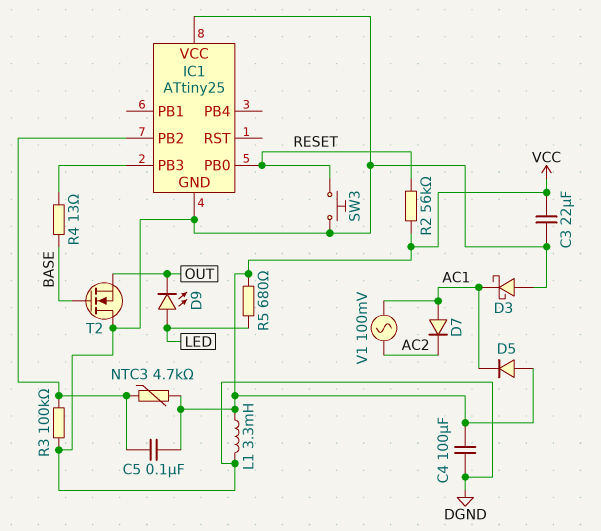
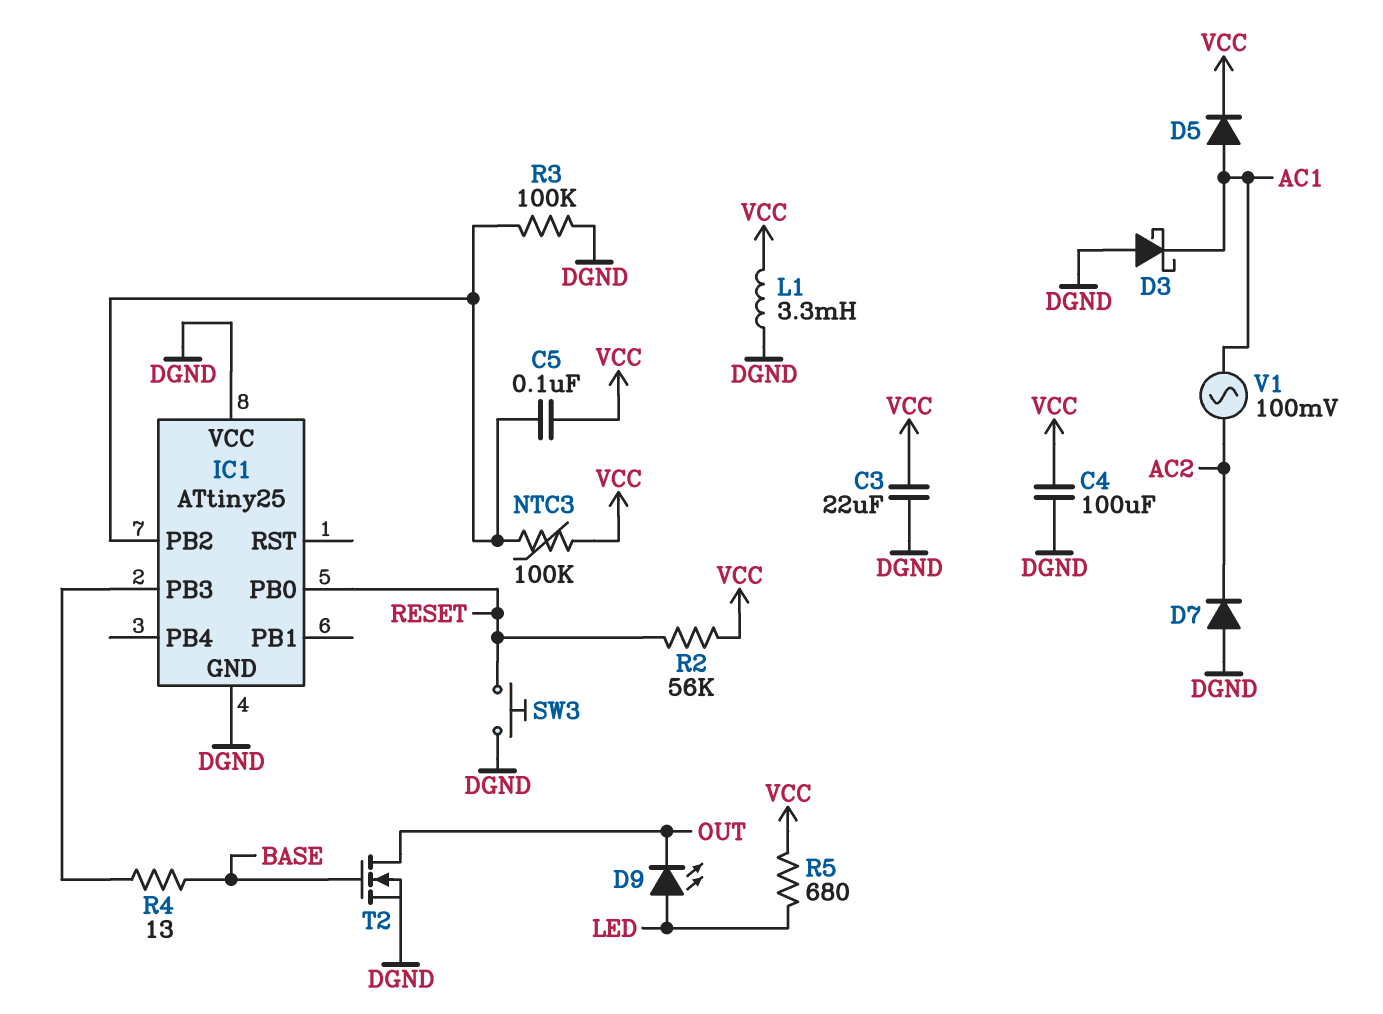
D5: diode (A VCC, K AC1) -> diode (A AC1, K VCC)
D7: diode (A AC1, K AC2) -> diode (A DGND, K AC2)
NTC3: 4.7k (IC1/PB2, VCC) -> 100k (IC1/PB2, VCC)
T2: NMOS (G BASE, D DGND, S OUT) -> NMOS (G BASE, D OUT, S DGND)

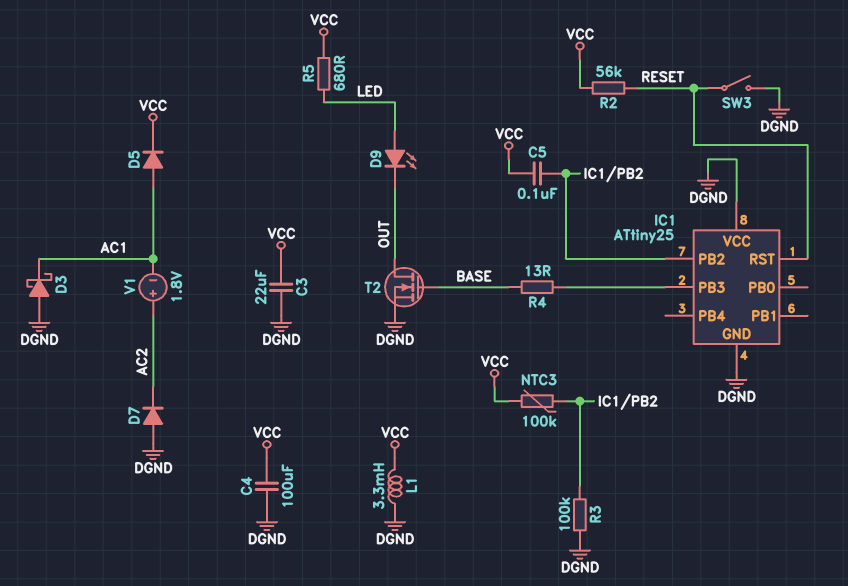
IC1 pin PB0: RESET -> none
IC1 pin RST: none -> RESET
SW3: button (DGND, RESET) -> switch (DGND, RESET)
V1: AC 100mV (AC1, AC2) -> 1.8V (plus AC2, minus AC1)

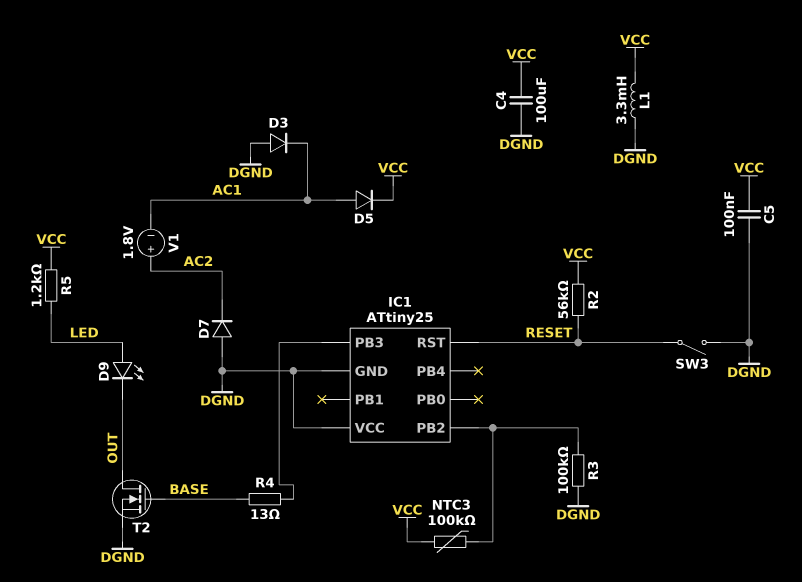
C3: 22uF (DGND, VCC) -> none
C5: 100nF (IC1/PB2, VCC) -> 100nF (DGND, VCC)
D3: schottky (A DGND, K AC1) -> diode (A DGND, K AC1)
R5: 680 (LED, VCC) -> 1.2k (LED, VCC)

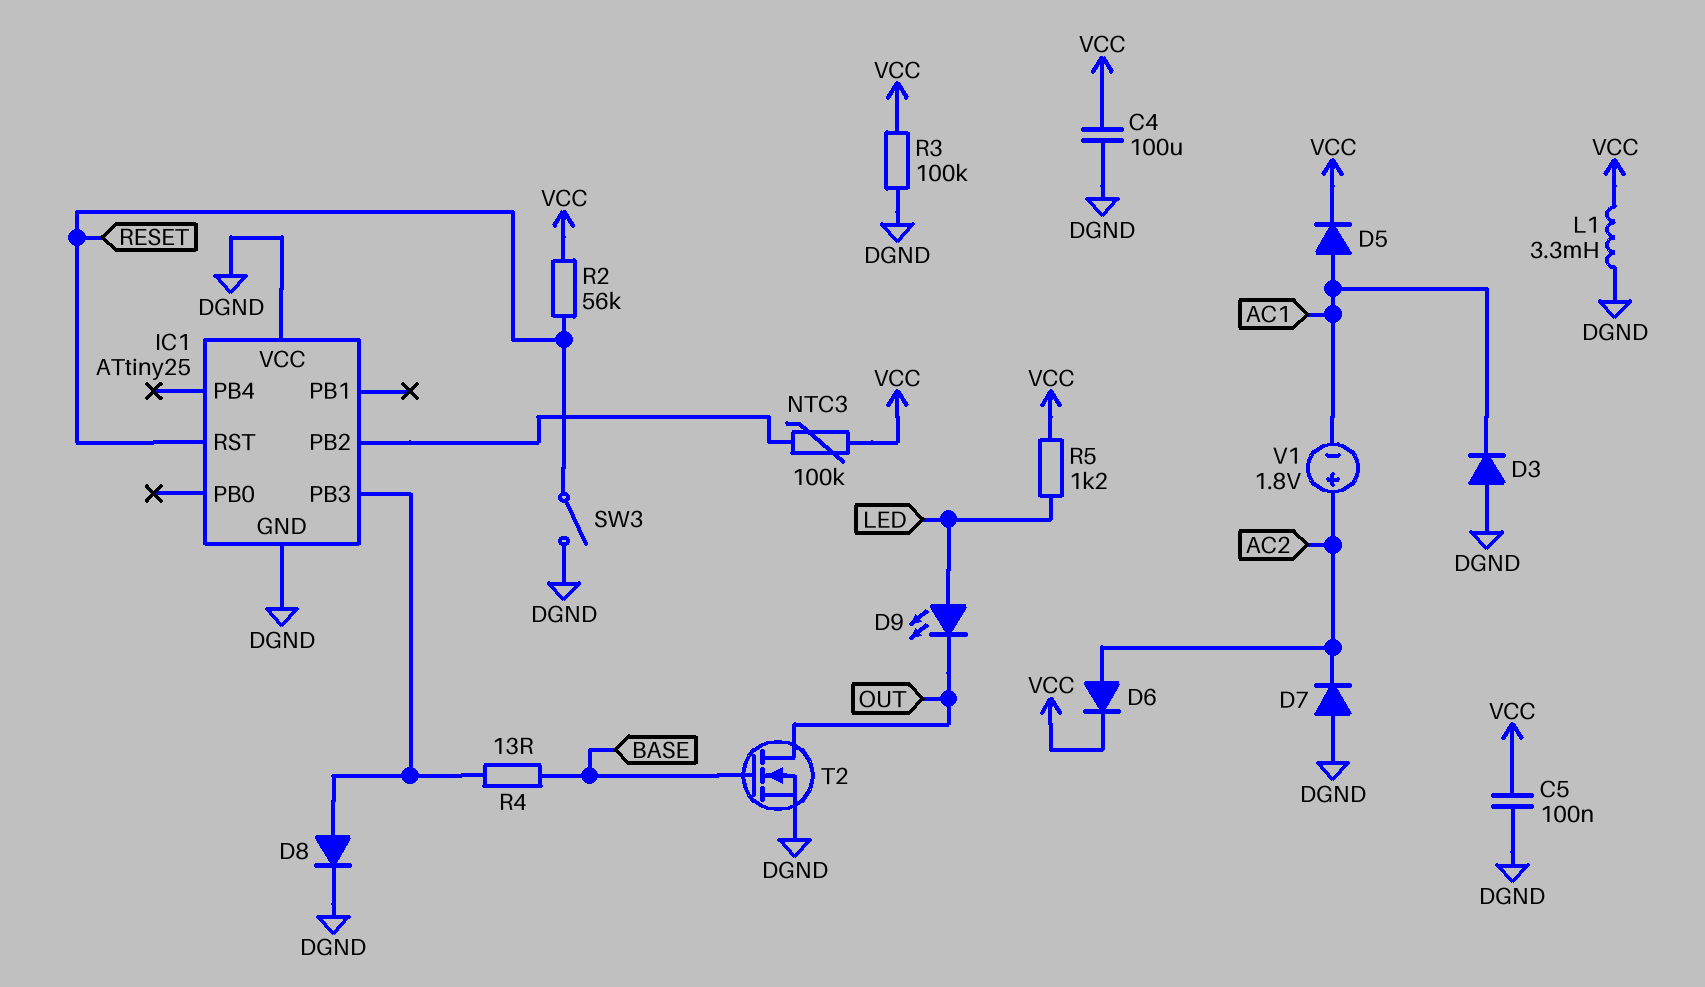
D6: none -> diode (A AC2, K VCC)
D8: none -> diode (A IC1/PB3, K DGND)
R3: 100k (DGND, IC1/PB2) -> 100k (DGND, VCC)

